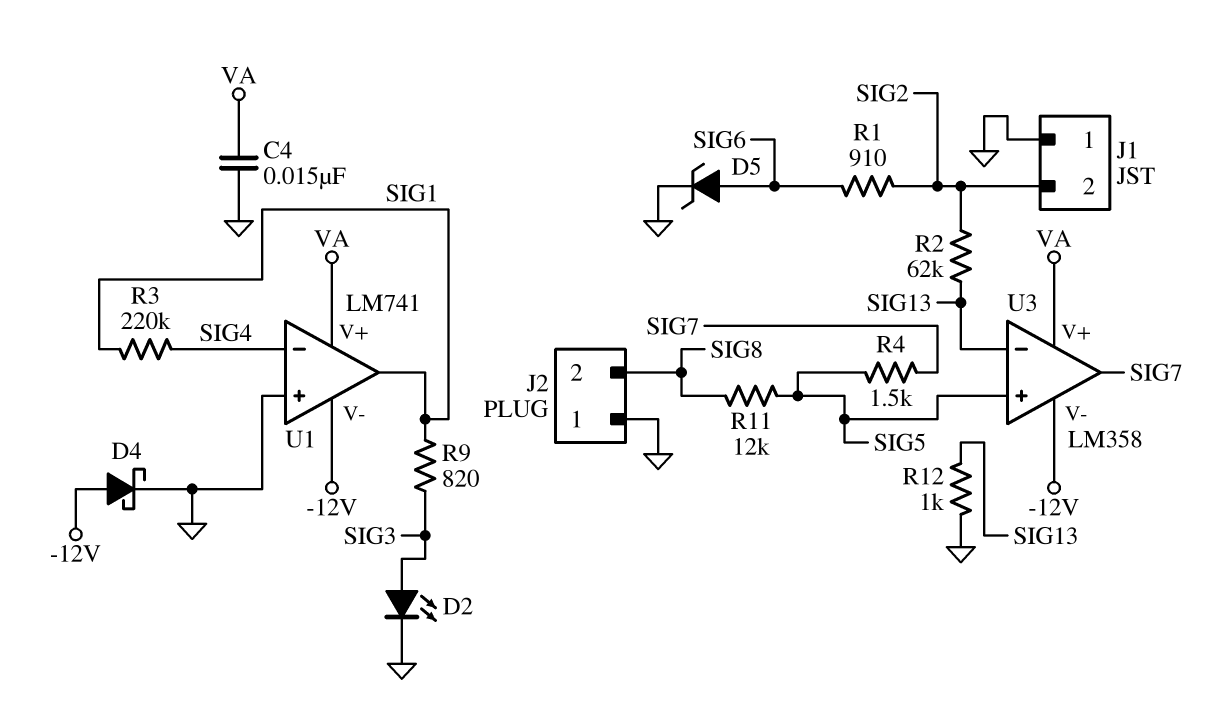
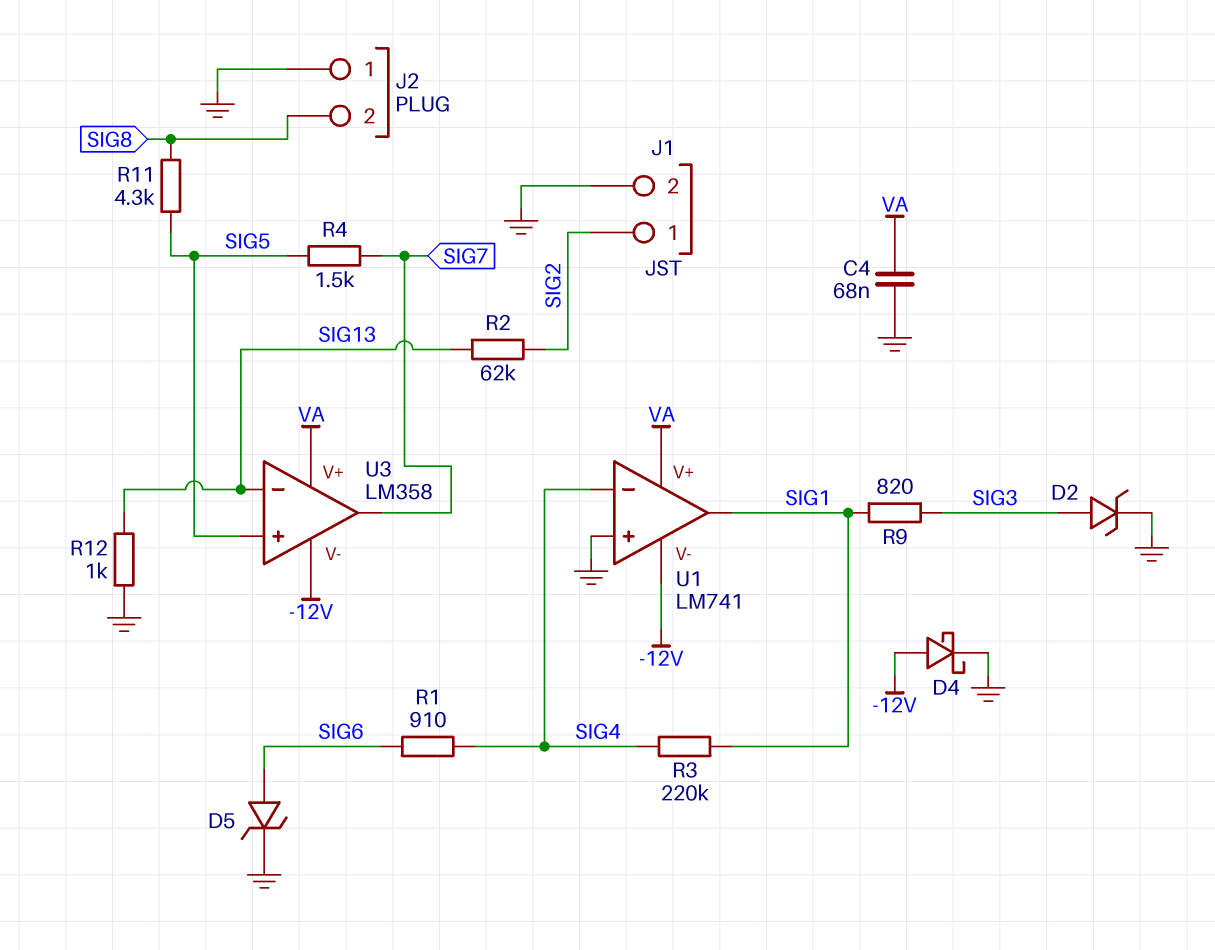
C4: 15nF (GND, VA) -> 68nF (GND, VA)
D2: LED (A SIG3, K GND) -> zener (A SIG3, K GND)
J1 pin 1: GND -> SIG2
J1 pin 2: SIG2 -> GND
R1: 910 (SIG2, SIG6) -> 910 (SIG4, SIG6)
R11: 12k (SIG5, SIG8) -> 4.3k (SIG5, SIG8)

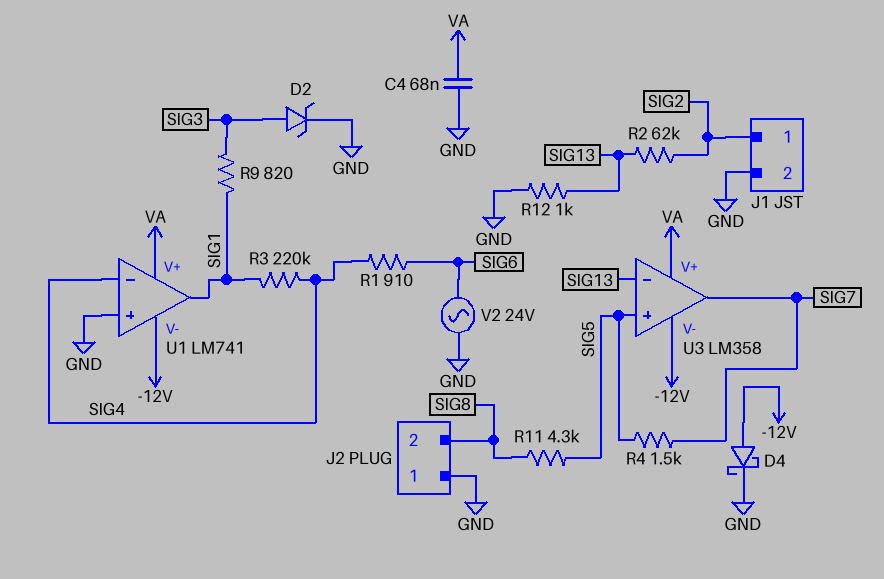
D5: zener (A SIG6, K GND) -> none
V2: none -> AC 24V (GND, SIG6)

